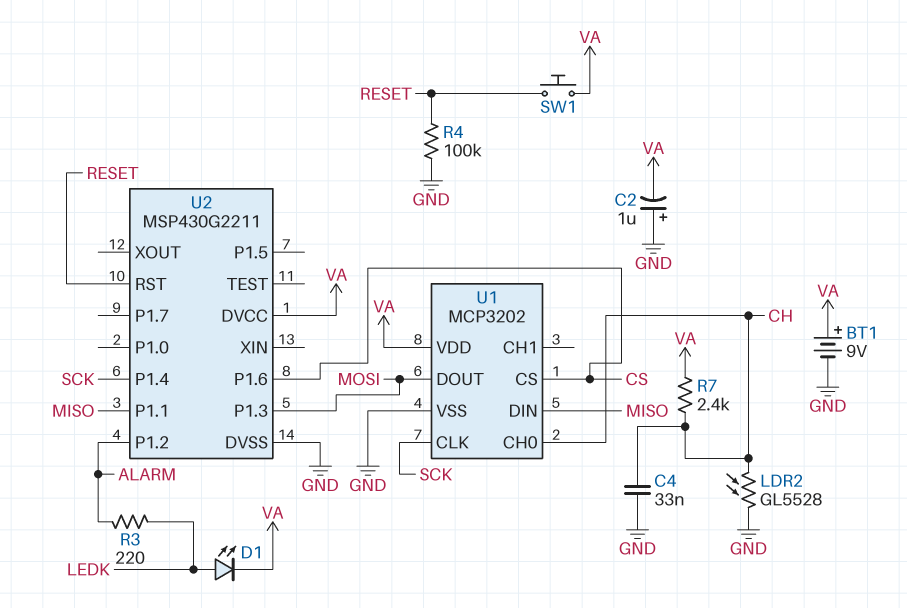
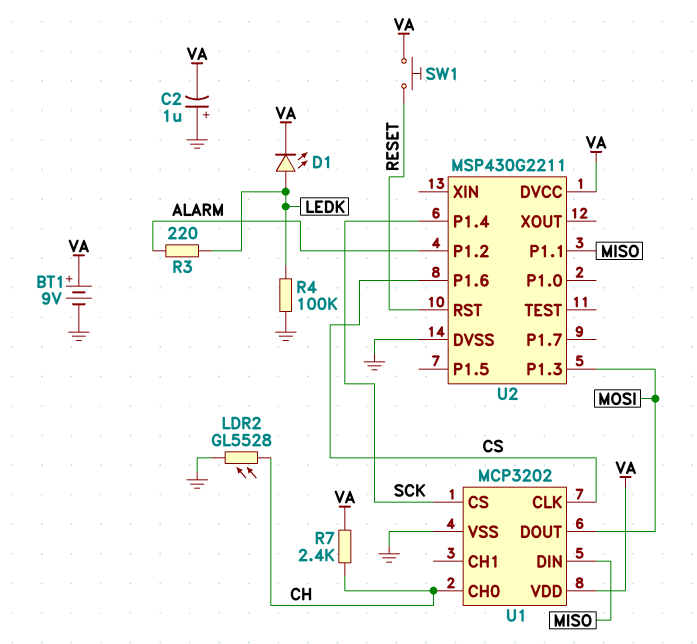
C4: 33nF (CH, GND) -> none
R4: 100k (GND, RESET) -> 100k (GND, LEDK)
U1 pin CLK: SCK -> CS
U1 pin CS: CS -> SCK

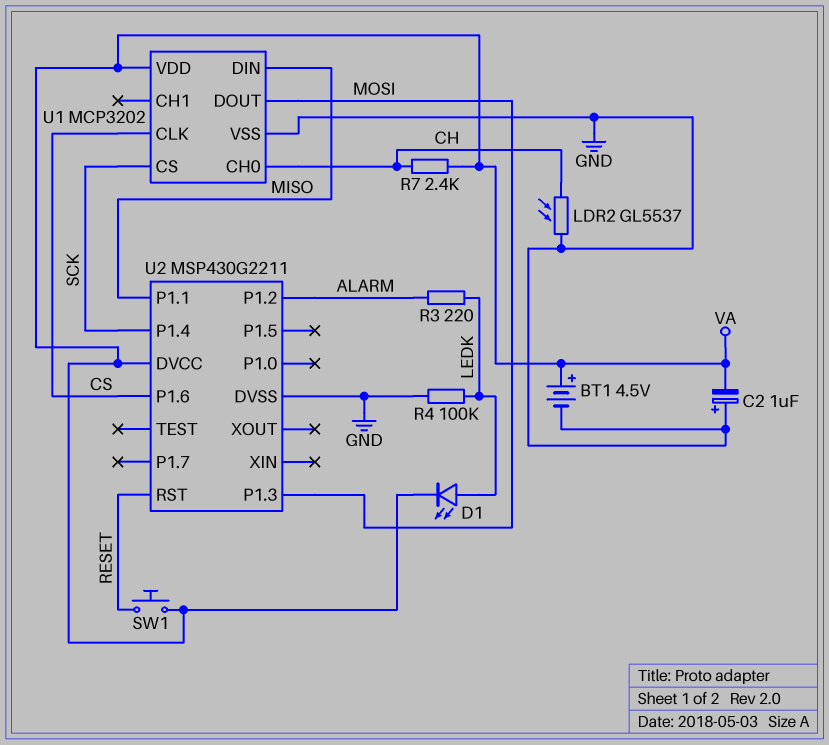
BT1: 9V (plus VA, minus GND) -> 4.5V (plus VA, minus GND)
LDR2: GL5528 (CH, GND) -> GL5537 (CH, GND)

